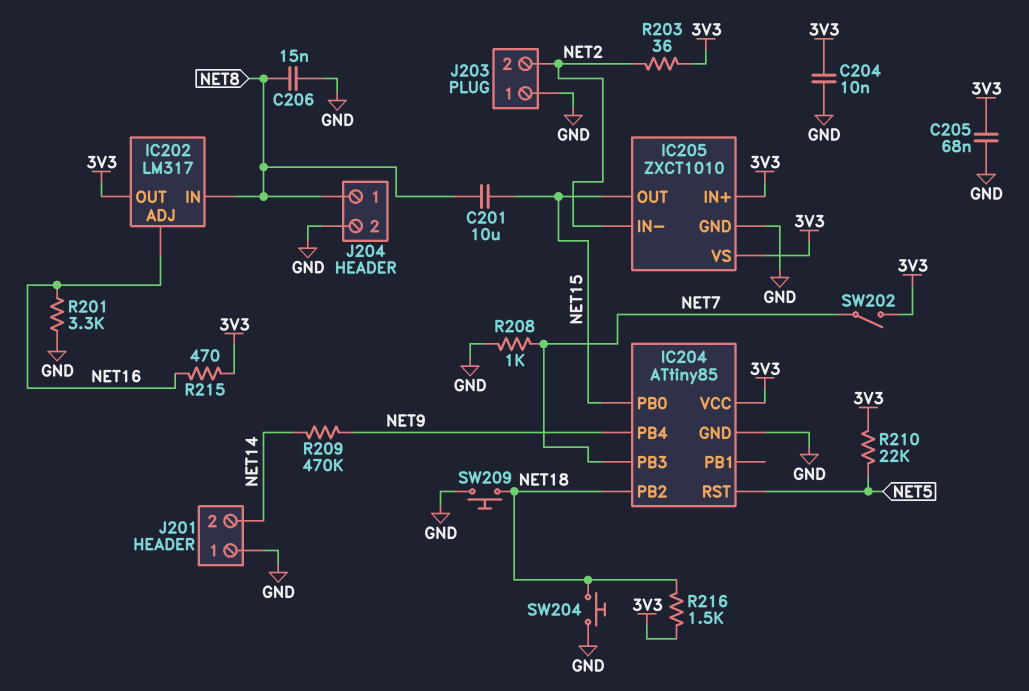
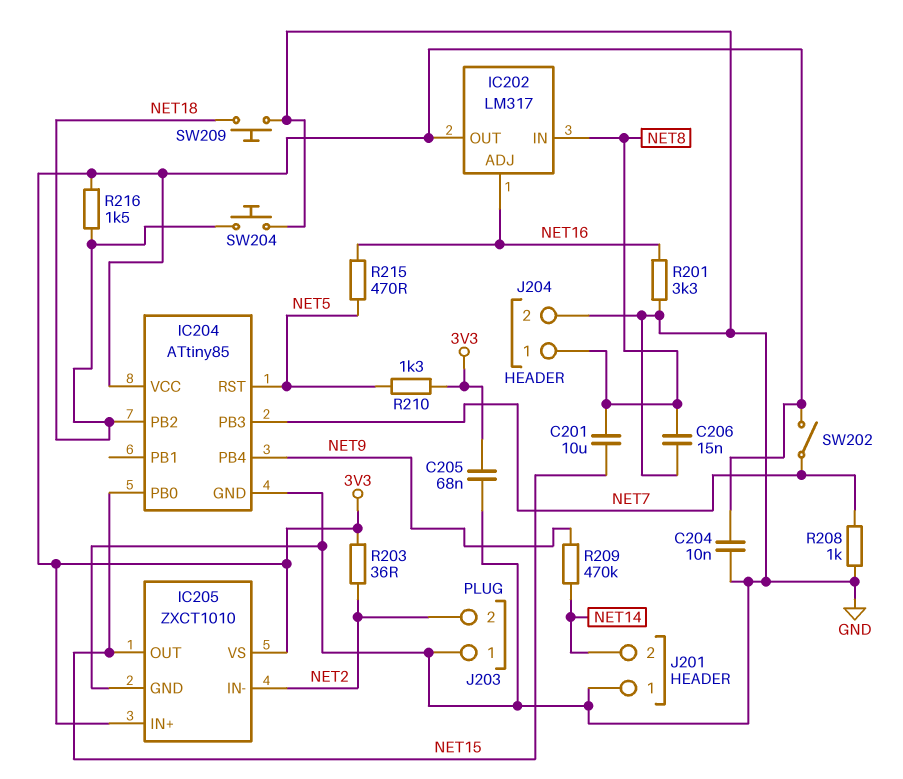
R210: 22k (3V3, NET5) -> 1.3k (3V3, NET5)
R215: 470 (3V3, NET16) -> 470 (NET5, NET16)

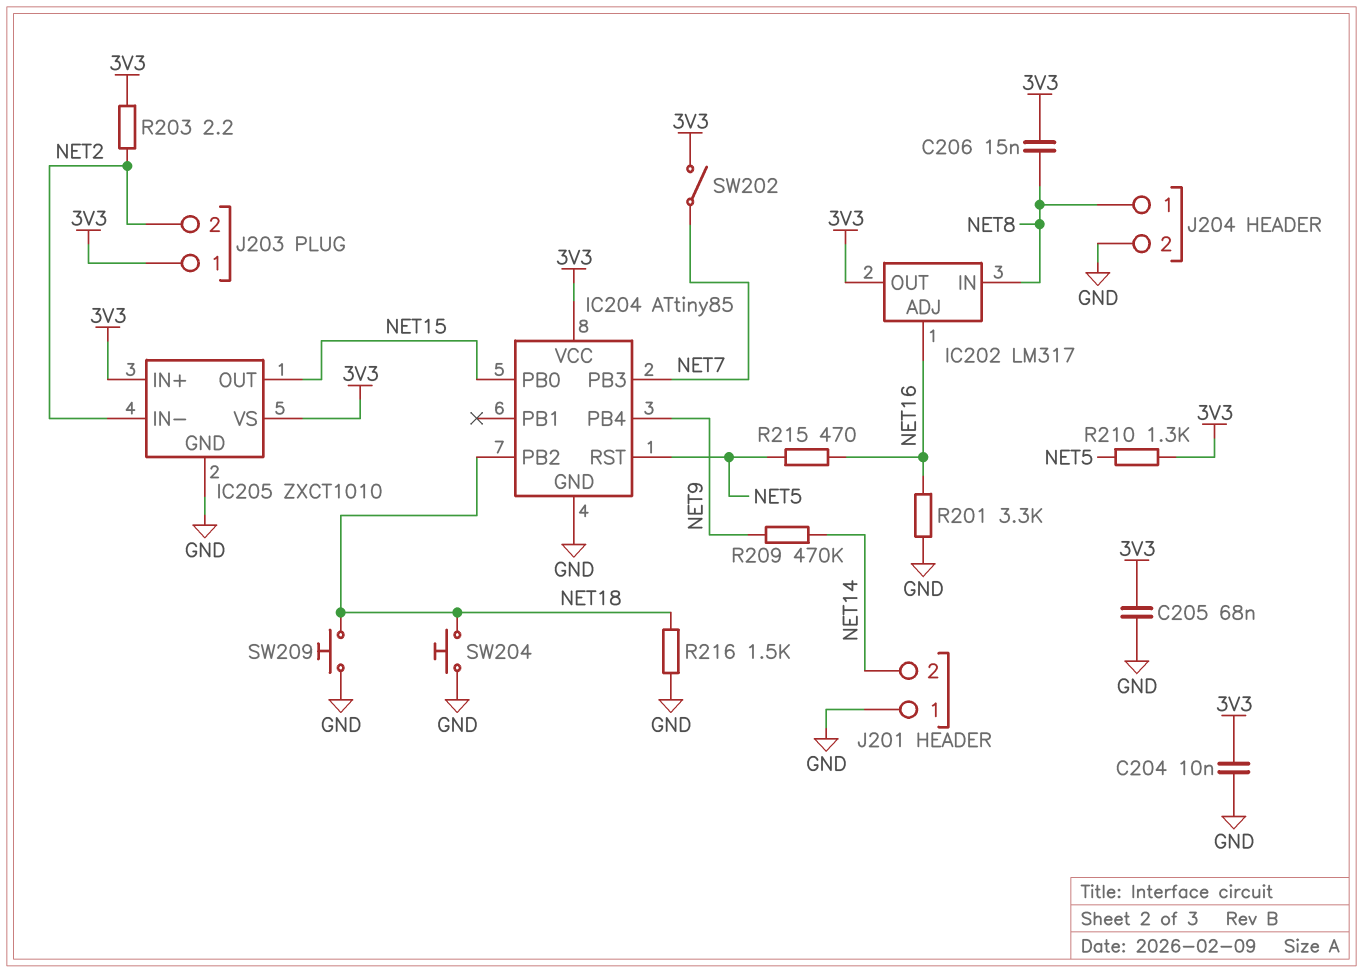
C201: 10uF (NET8, NET15) -> none
C206: 15nF (GND, NET8) -> 15nF (3V3, NET8)
J203 pin 1: GND -> 3V3
R203: 36 (3V3, NET2) -> 2.2 (3V3, NET2)
R208: 1k (GND, NET7) -> none
R216: 1.5k (3V3, NET18) -> 1.5k (GND, NET18)

